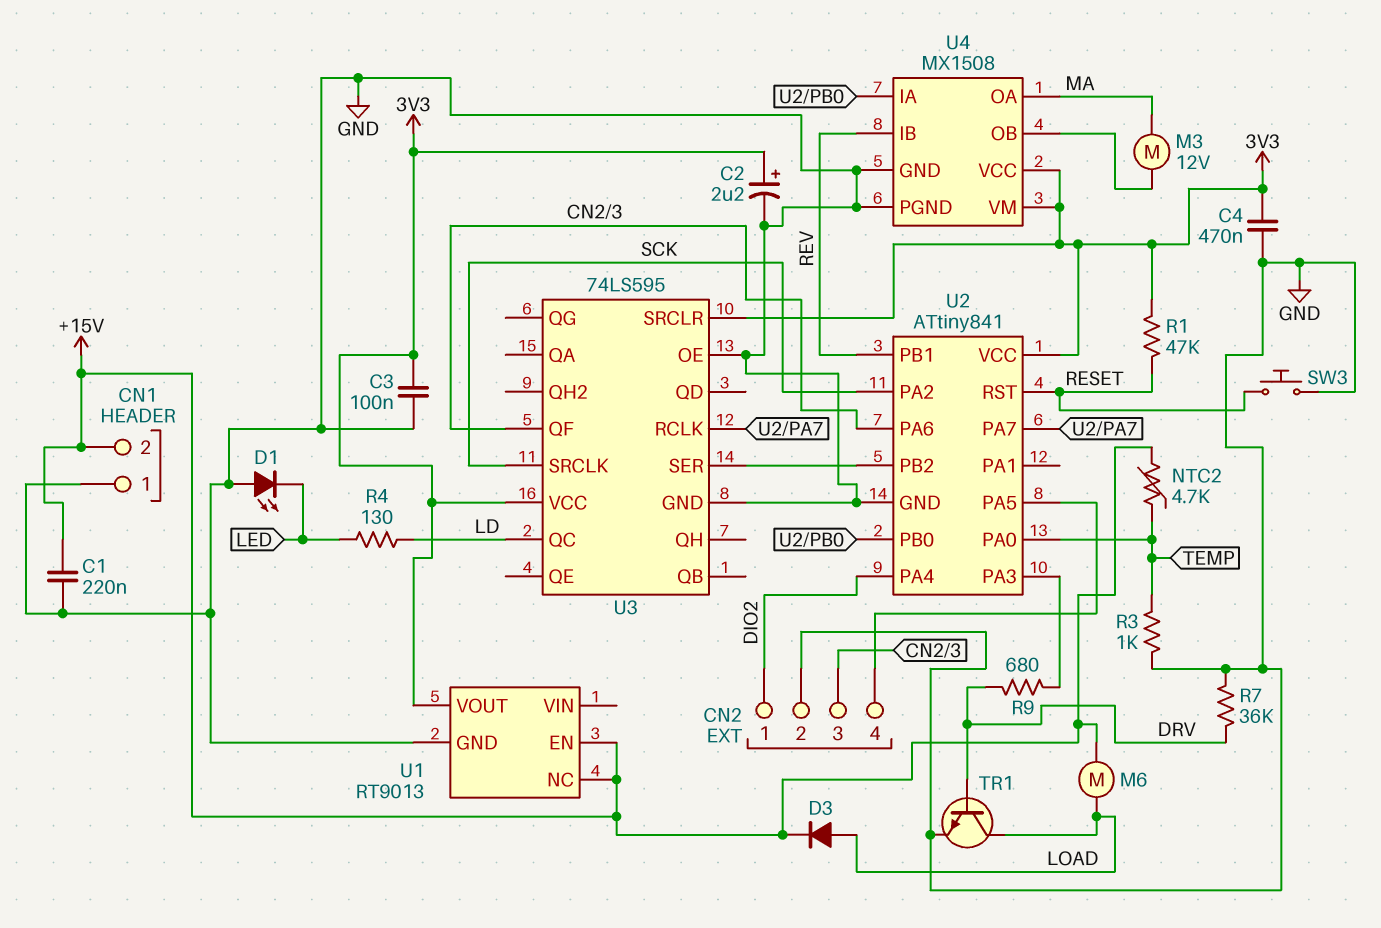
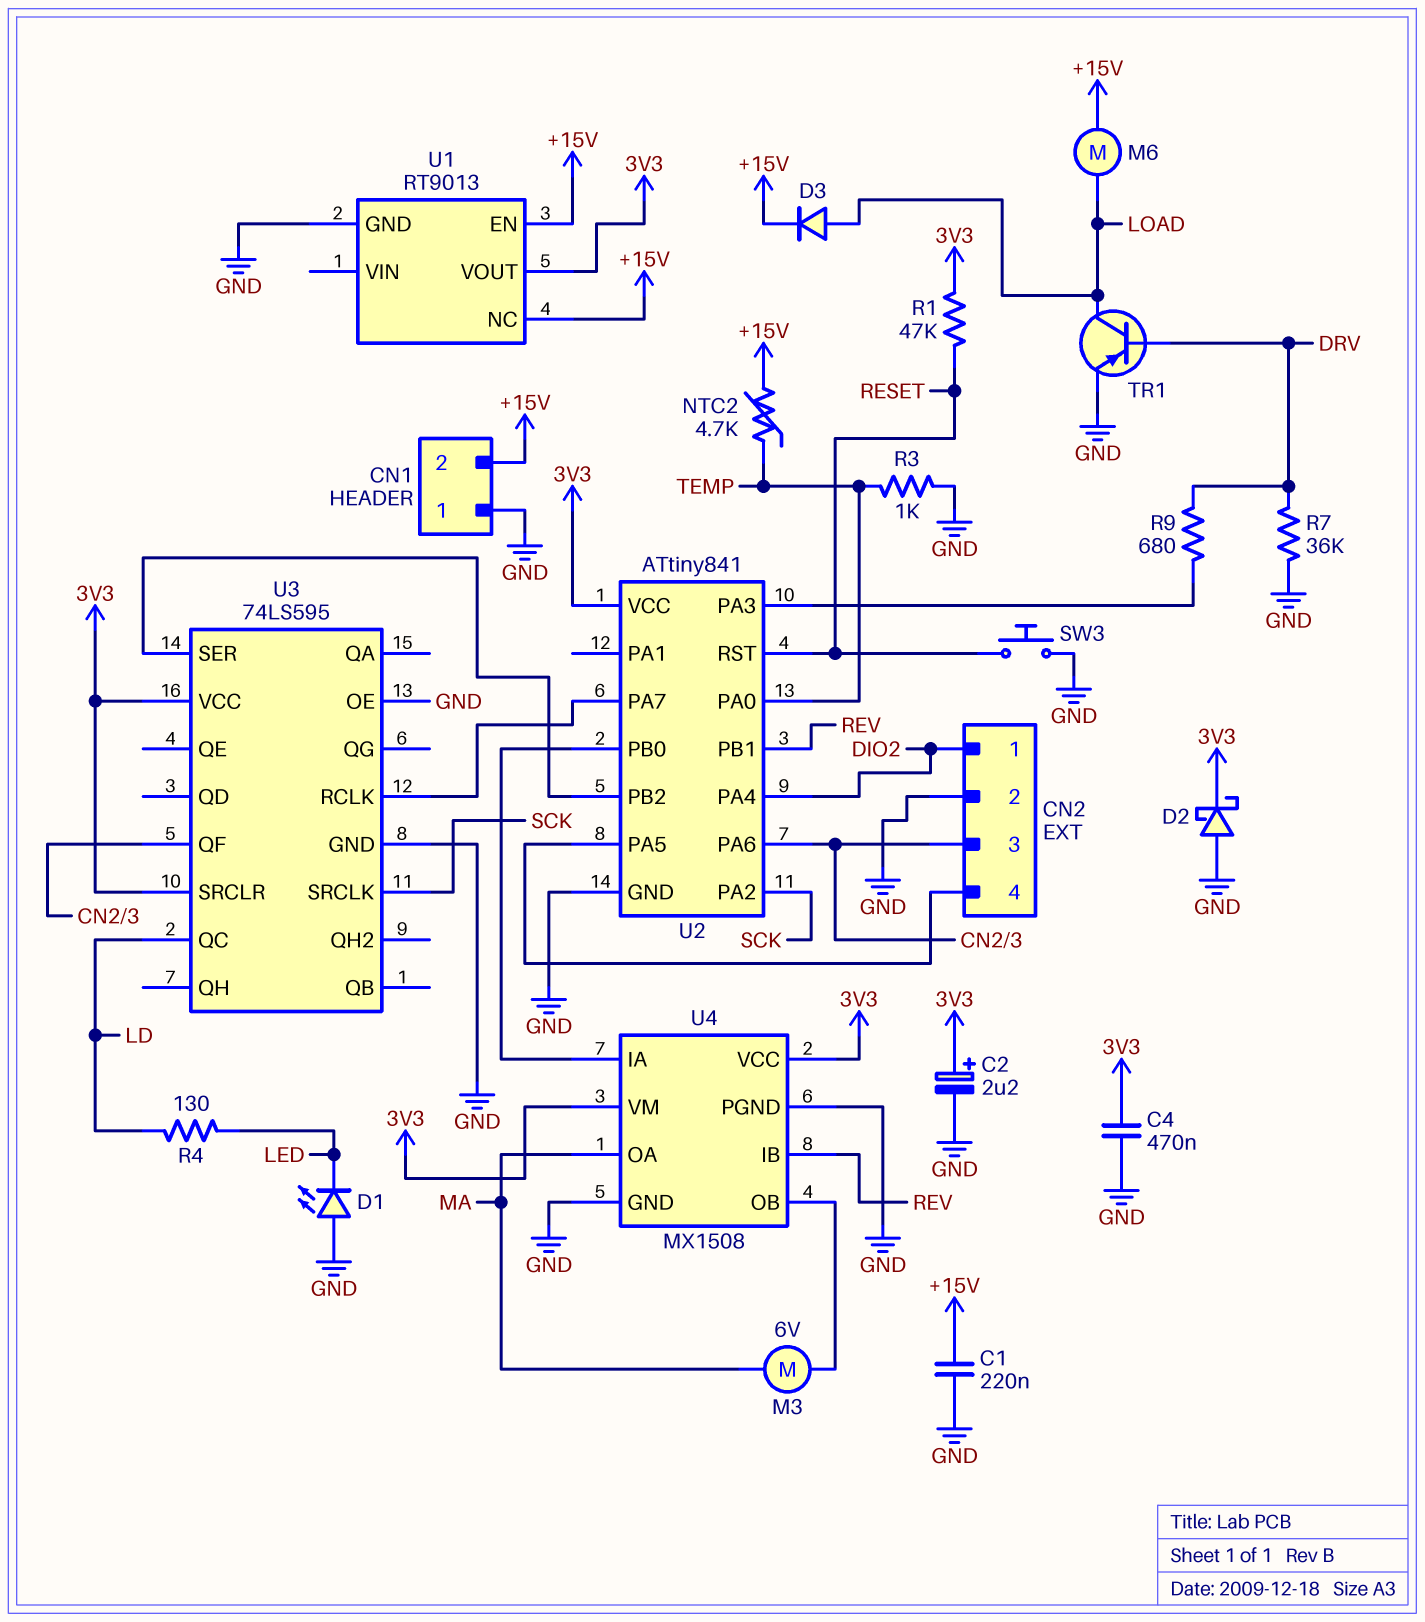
C3: 100nF (3V3, GND) -> none
D2: none -> schottky (A GND, K 3V3)
M3: motor 12V (MA, U4/OB) -> motor 6V (MA, U4/OB)
TR1: NPN (B DRV, C LOAD, E GND) -> PNP (B DRV, C LOAD, E GND)

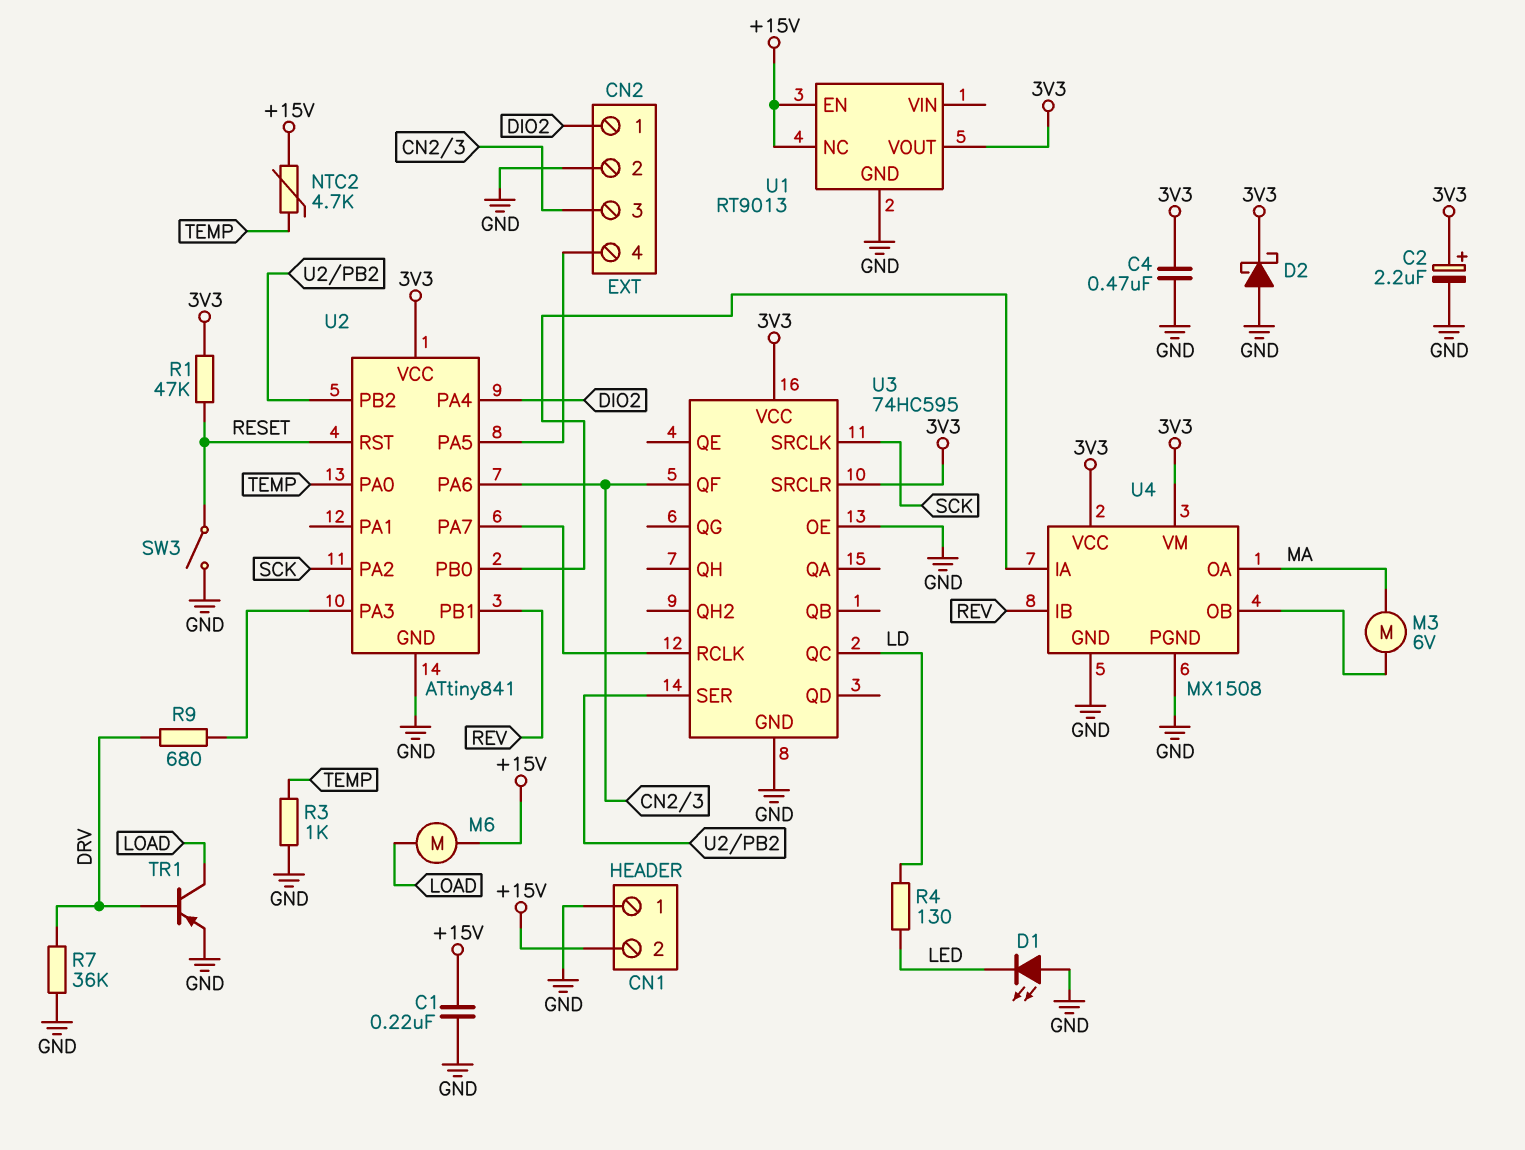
D3: diode (A LOAD, K +15V) -> none
SW3: button (GND, RESET) -> switch (GND, RESET)
U3: 74LS595 -> 74HC595

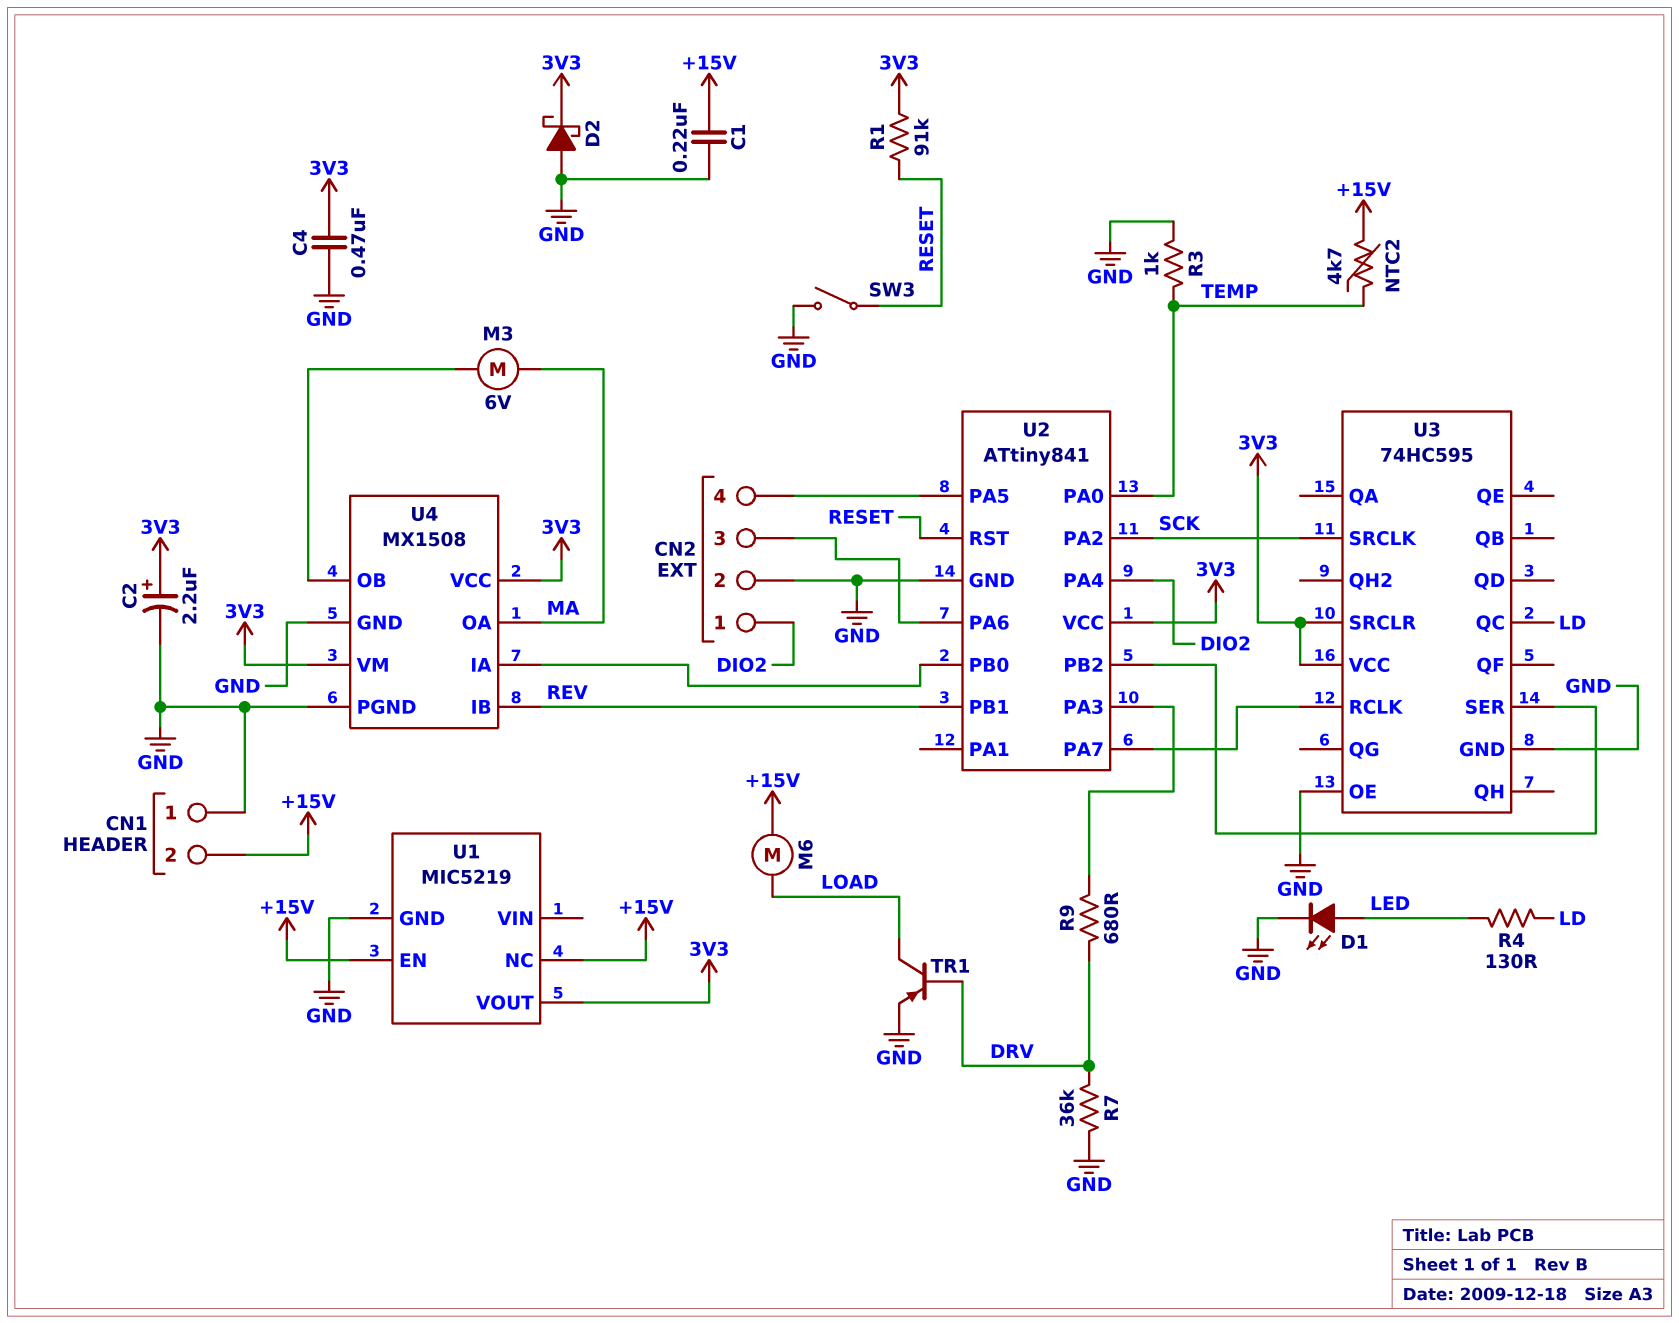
D1: LED (A GND, K LED) -> LED (A LED, K GND)
R1: 47k (3V3, RESET) -> 91k (3V3, RESET)
U1: RT9013 -> MIC5219
U3 pin QF: CN2/3 -> none

